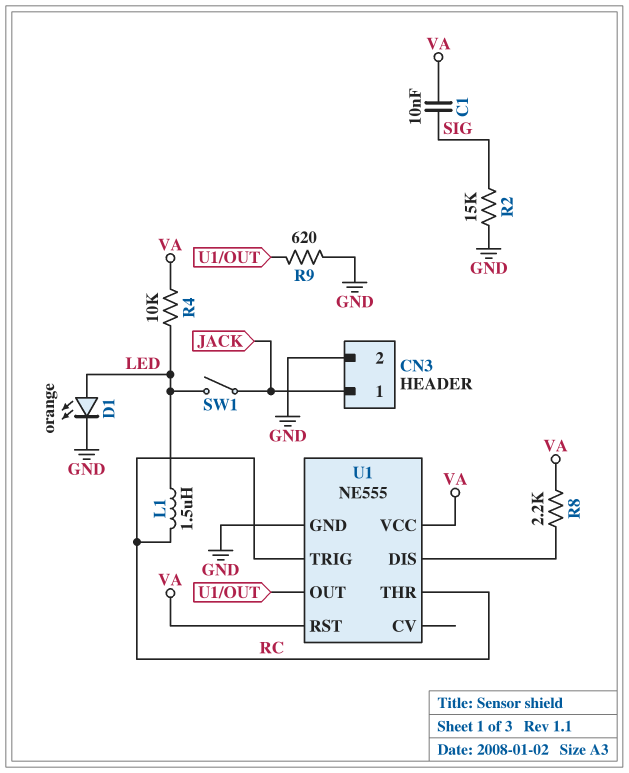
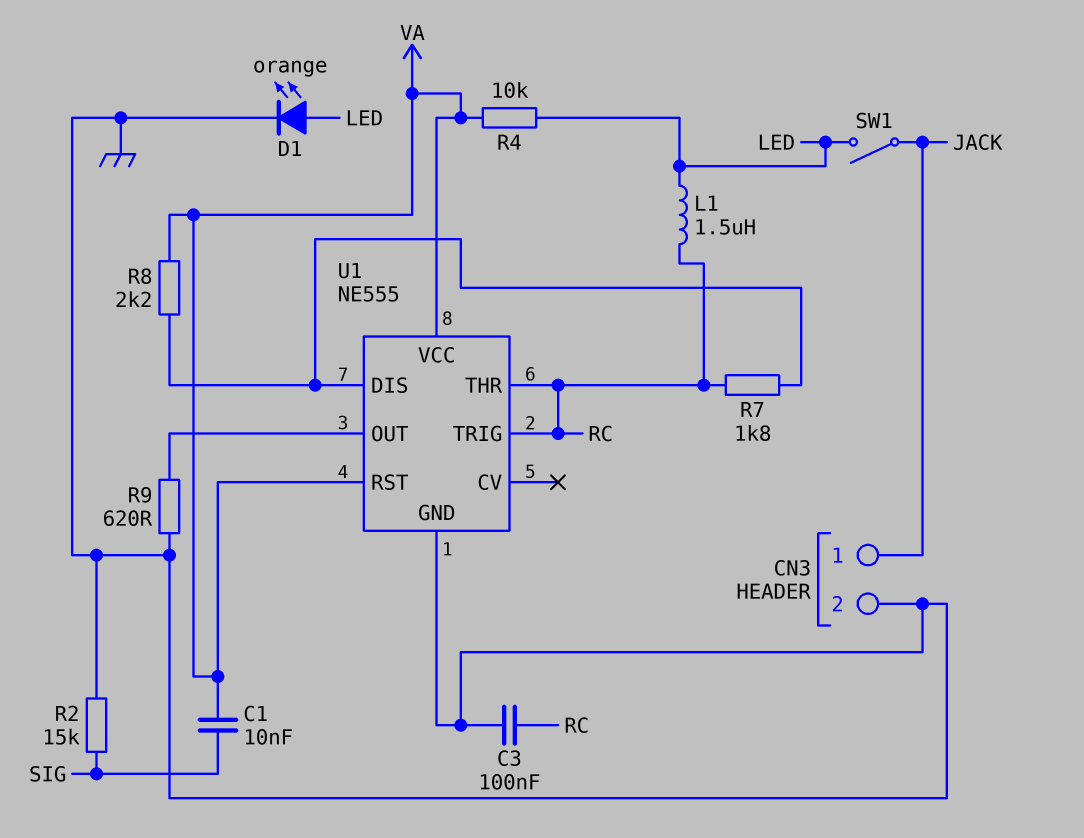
C3: none -> 100nF (GND, RC)
R7: none -> 1.8k (RC, U1/DIS)

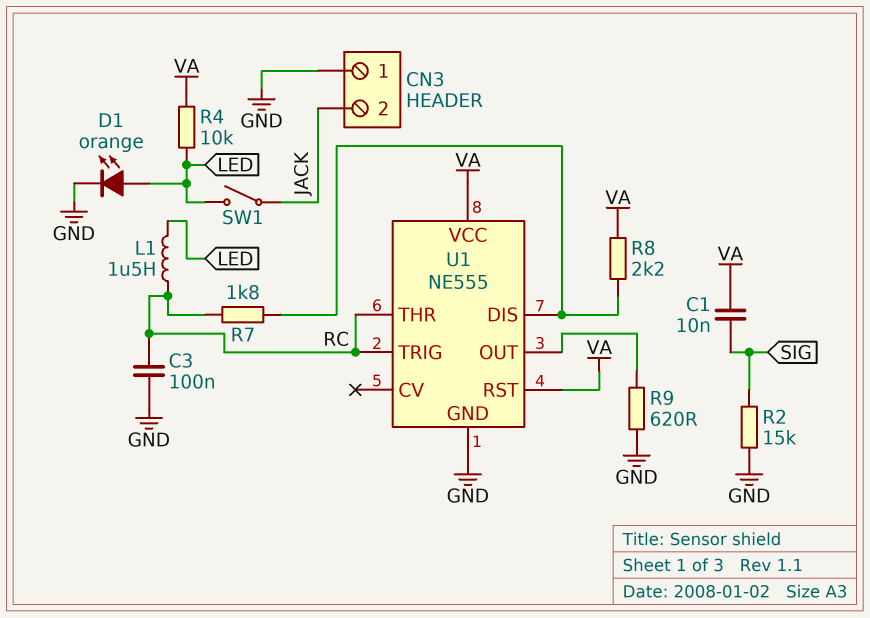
CN3 pin 1: JACK -> GND
CN3 pin 2: GND -> JACK

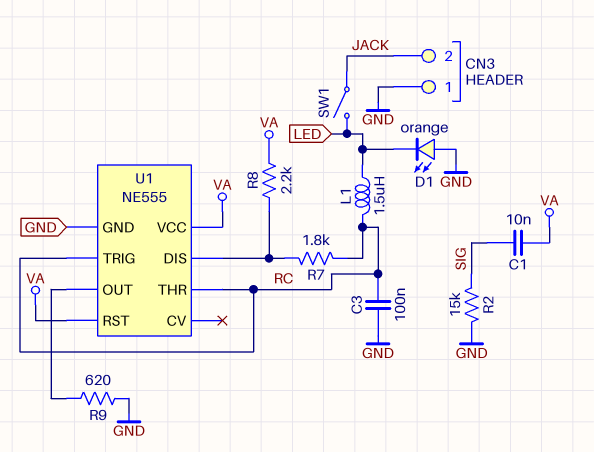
D1: LED orange (A LED, K GND) -> LED orange (A GND, K LED)
R4: 10k (LED, VA) -> none

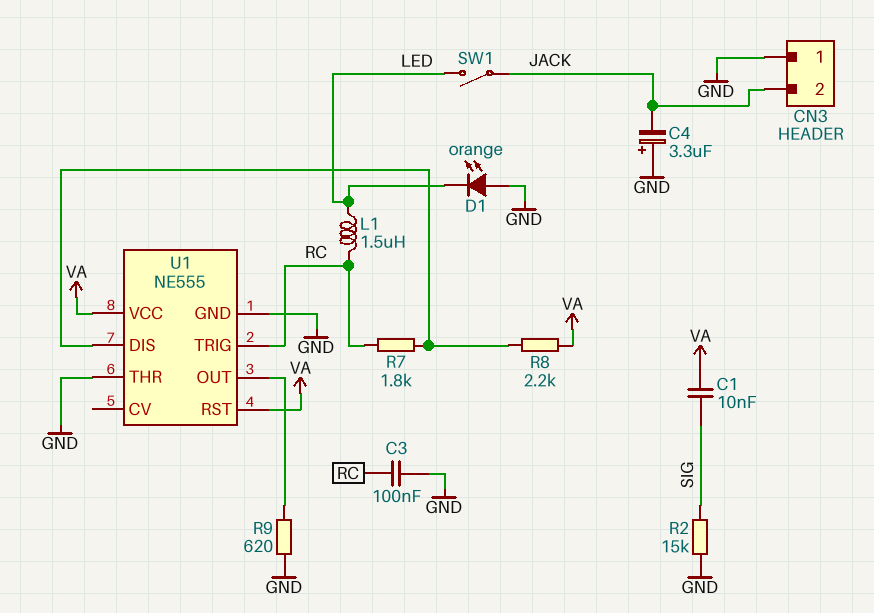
C4: none -> 3.3uF (plus GND, minus JACK)
U1 pin THR: RC -> GND

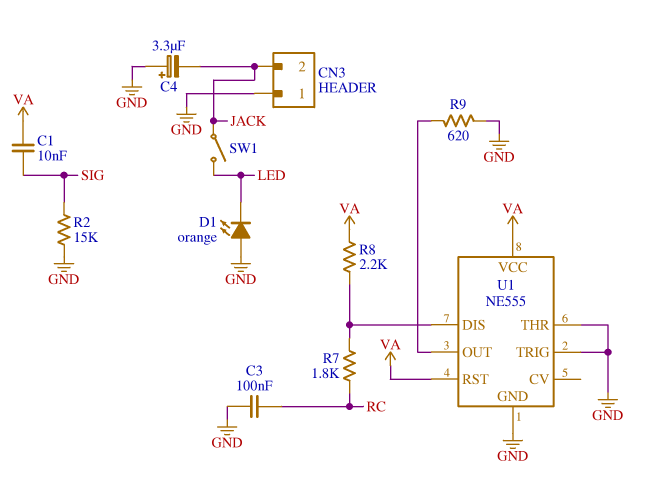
L1: 1.5uH (LED, RC) -> none
U1 pin TRIG: RC -> GND

